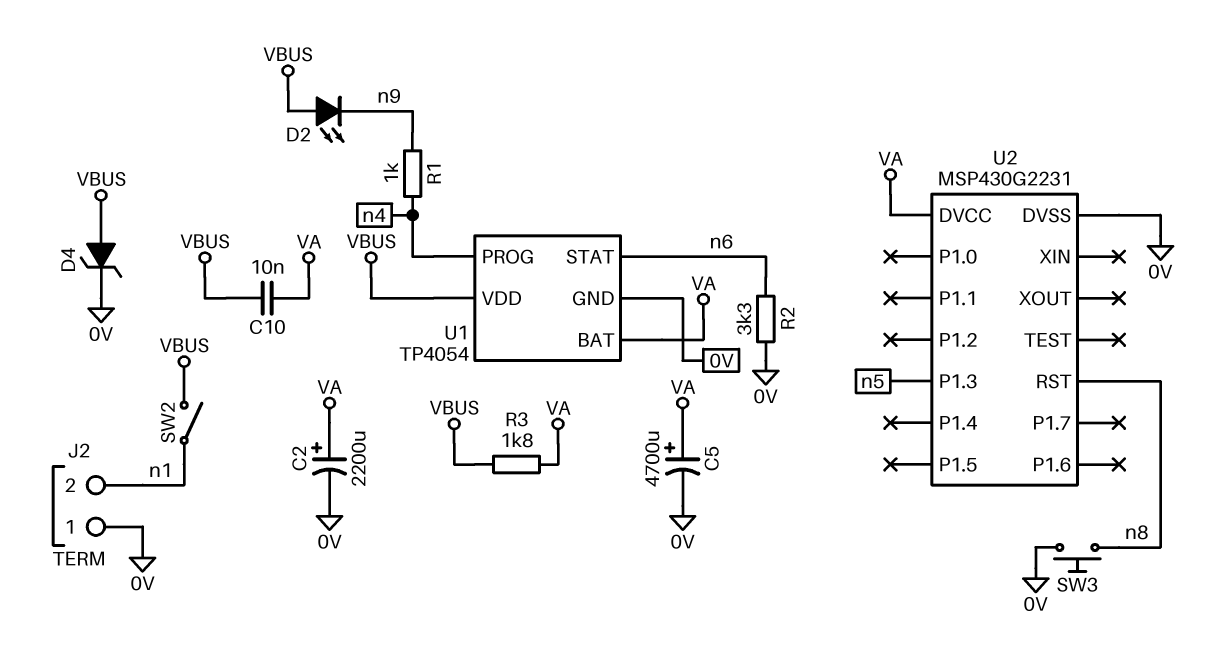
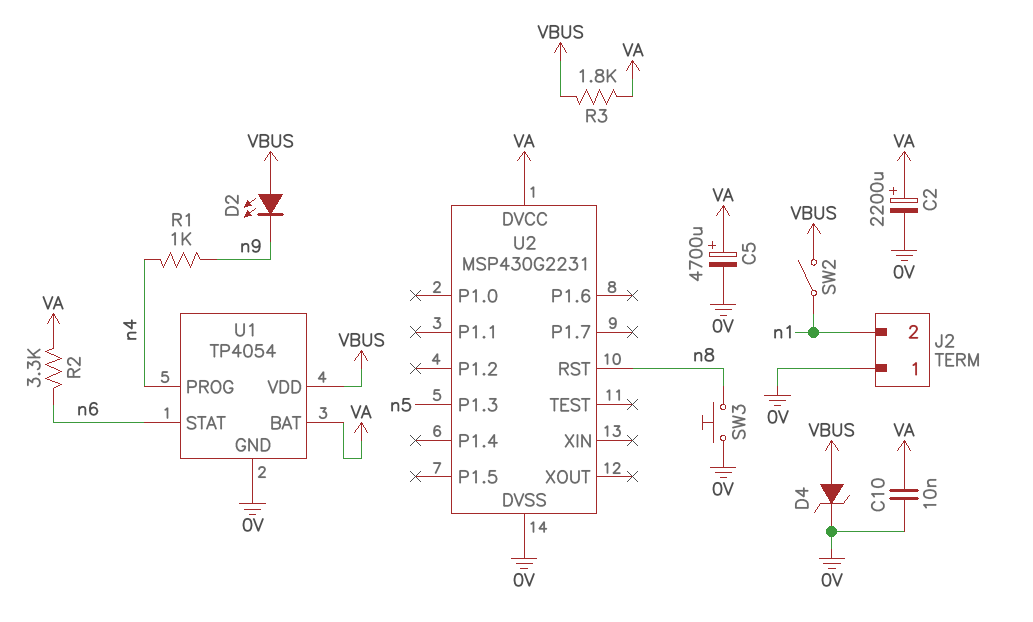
C10: 10nF (VA, VBUS) -> 10nF (0V, VA)
R2: 3.3k (0V, n6) -> 3.3k (VA, n6)

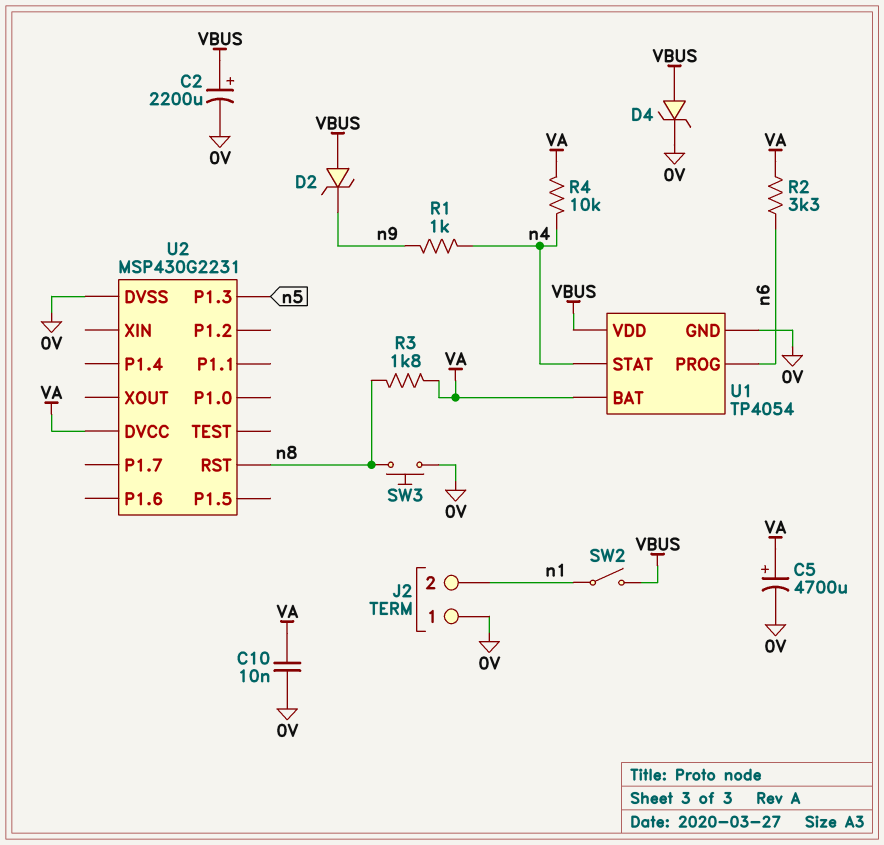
C2: 2200uF (plus VA, minus 0V) -> 2200uF (plus VBUS, minus 0V)
D2: LED (A VBUS, K n9) -> zener (A VBUS, K n9)
R3: 1.8k (VA, VBUS) -> 1.8k (VA, n8)
R4: none -> 10k (VA, n4)
U1 pin PROG: n4 -> n6
U1 pin STAT: n6 -> n4

